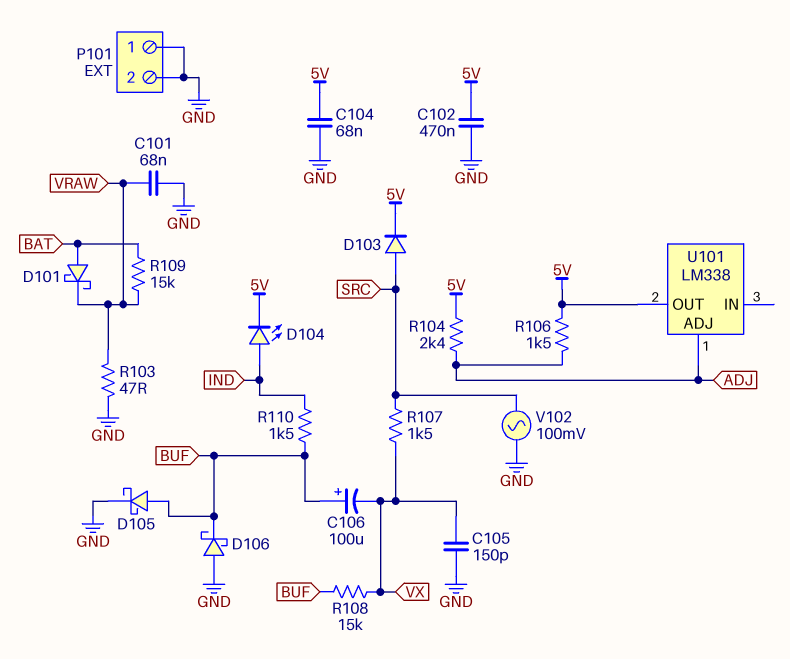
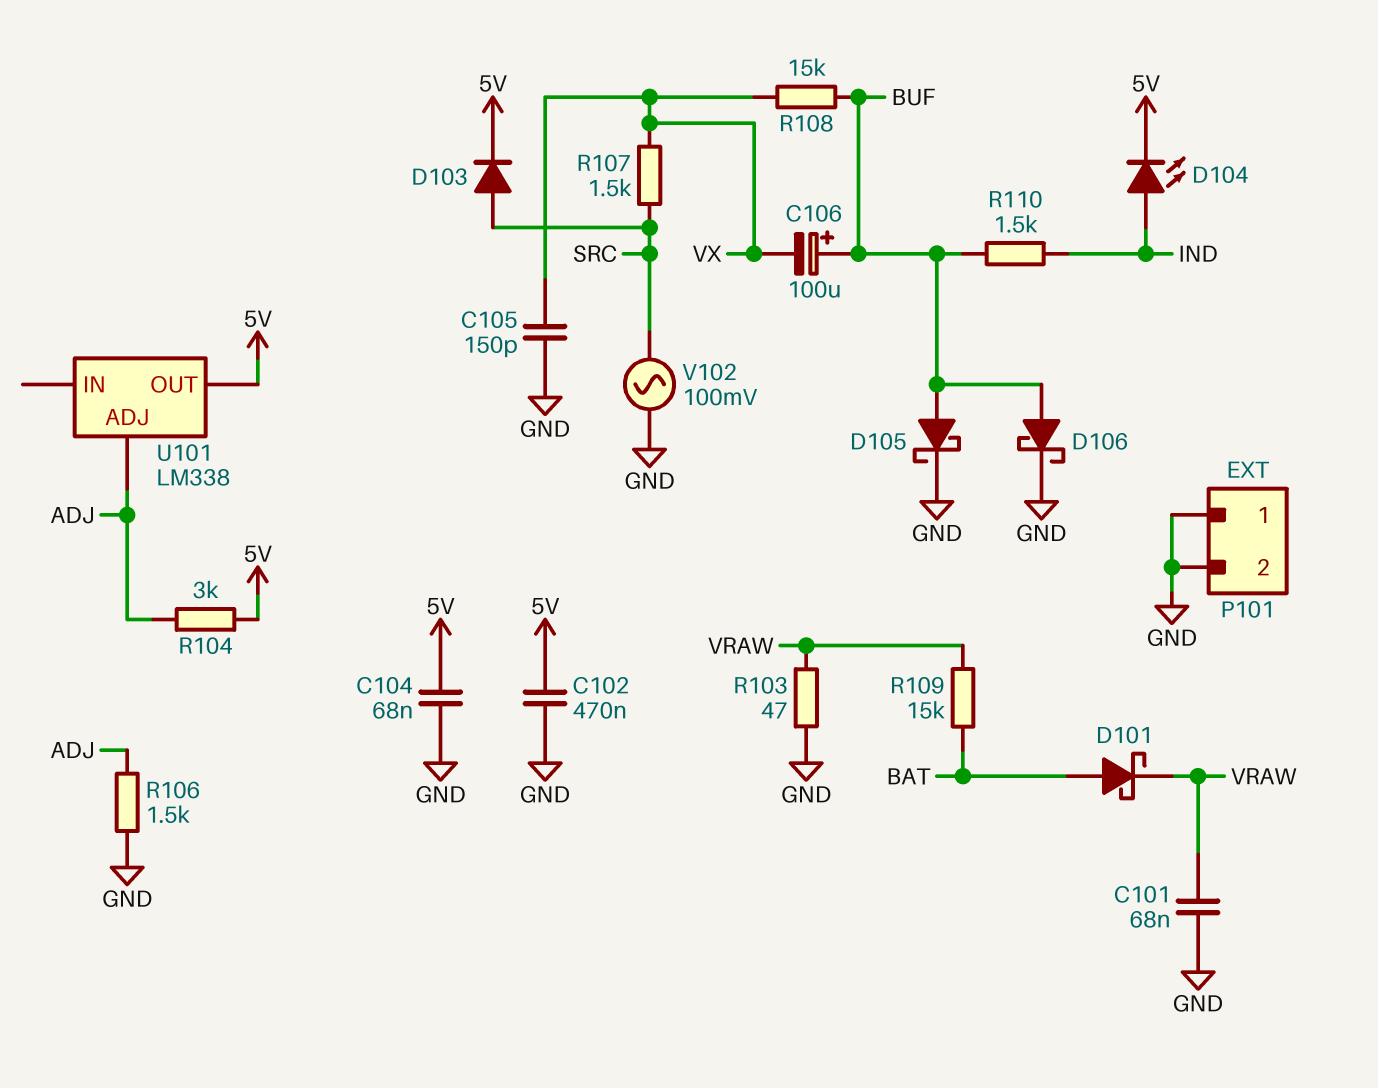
D106: schottky (A GND, K BUF) -> schottky (A BUF, K GND)
R104: 2.4k (5V, ADJ) -> 3k (5V, ADJ)
R106: 1.5k (5V, ADJ) -> 1.5k (ADJ, GND)

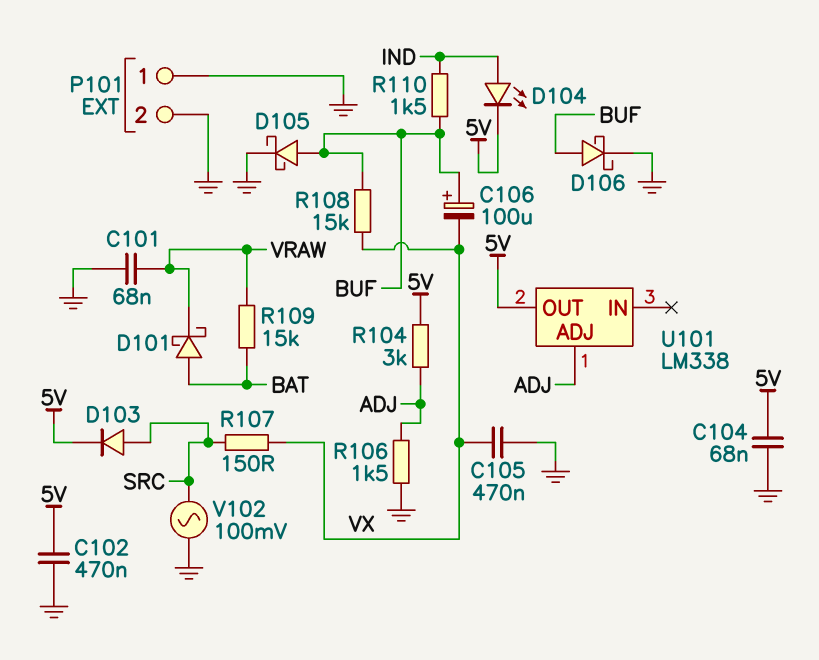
C105: 150pF (GND, VX) -> 470nF (GND, VX)
R103: 47 (GND, VRAW) -> none
R107: 1.5k (SRC, VX) -> 150 (SRC, VX)

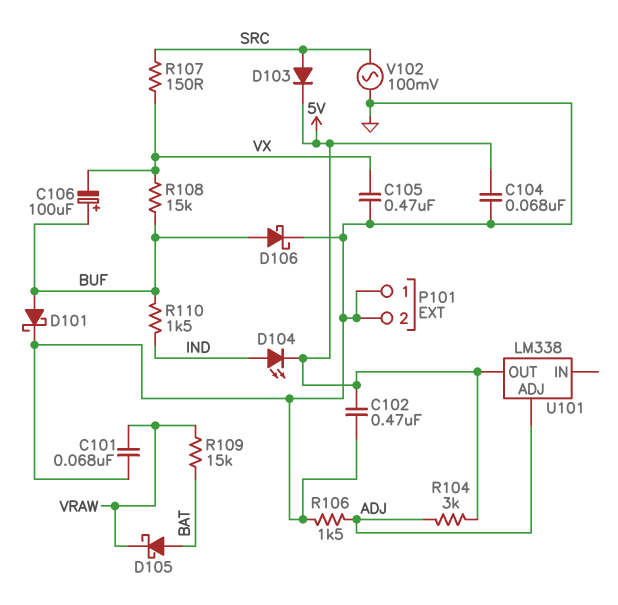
D101: schottky (A BAT, K VRAW) -> schottky (A BUF, K GND)
D105: schottky (A BUF, K GND) -> schottky (A BAT, K VRAW)

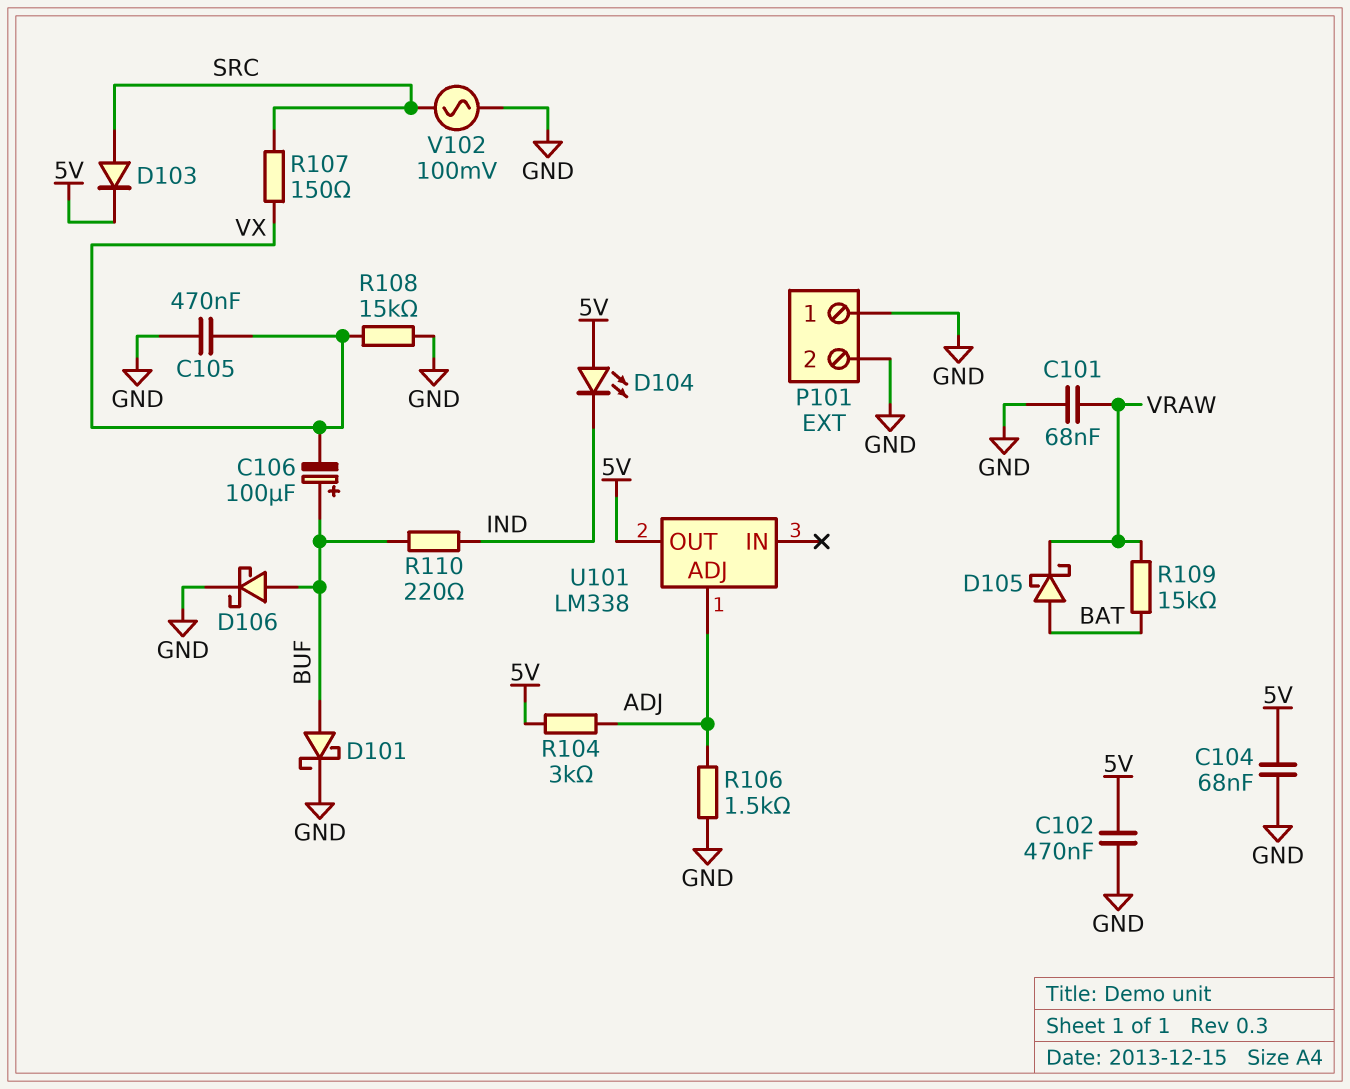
D104: LED (A IND, K 5V) -> LED (A 5V, K IND)
R108: 15k (BUF, VX) -> 15k (GND, VX)
R110: 1.5k (BUF, IND) -> 220 (BUF, IND)

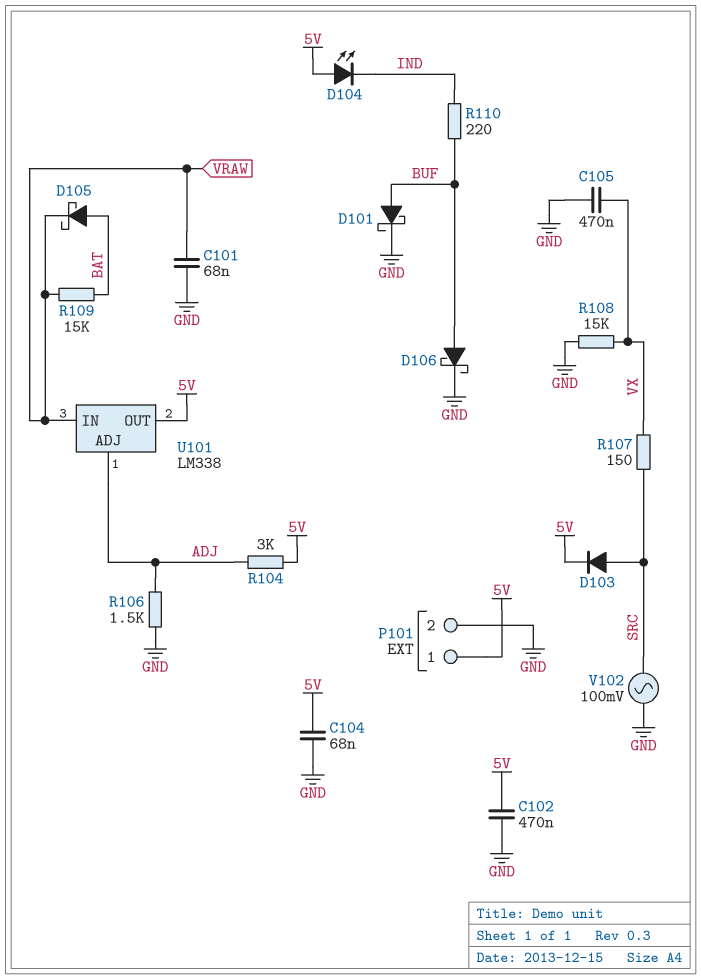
C106: 100uF (plus BUF, minus VX) -> none
P101 pin 1: GND -> 5V
U101 pin IN: none -> VRAW

